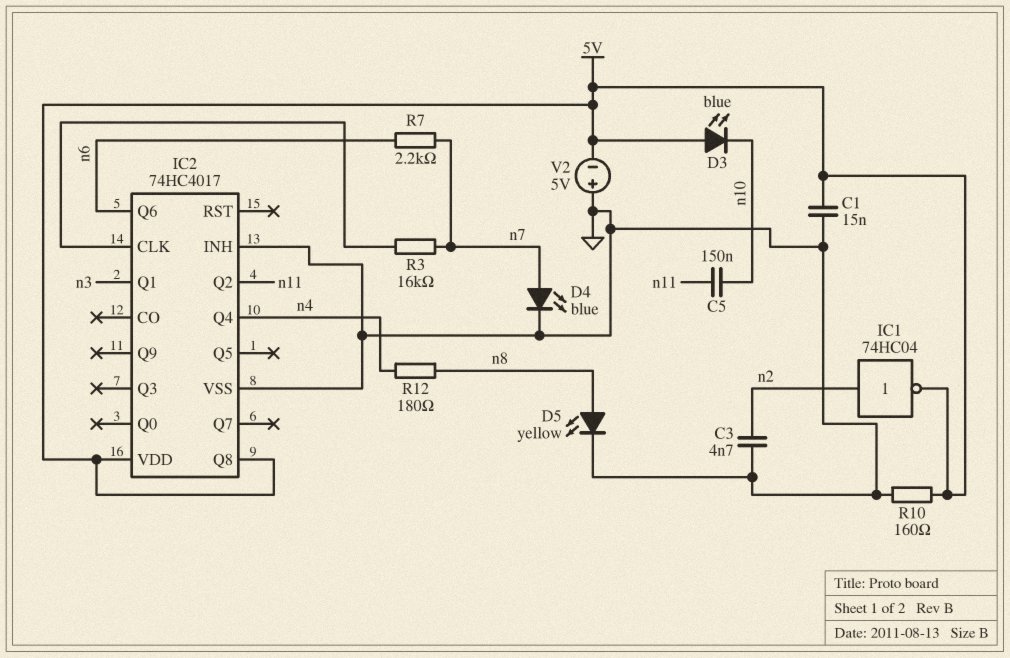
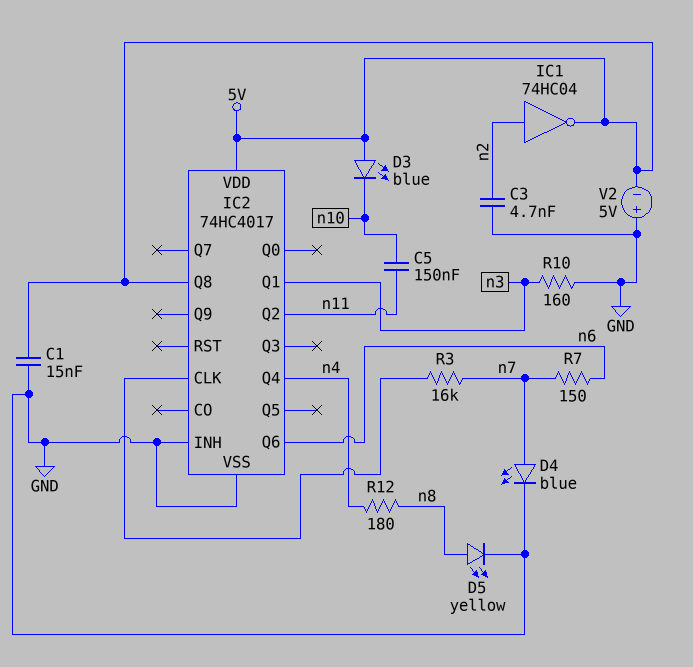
R7: 2.2k (n6, n7) -> 150 (n6, n7)
R10: 160 (5V, GND) -> 160 (GND, n3)

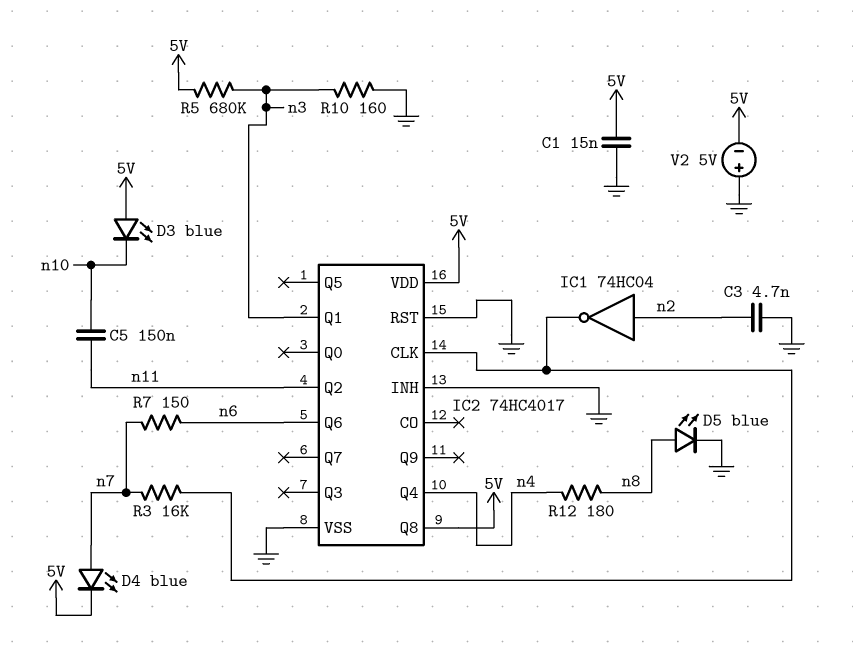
D4: LED blue (A n7, K GND) -> LED blue (A n7, K 5V)
D5: LED yellow (A n8, K GND) -> LED blue (A n8, K GND)
IC1: NOT 74HC04 (in n2, out 5V) -> NOT 74HC04 (in n2, out IC2/CLK)
IC2 pin RST: none -> GND
R5: none -> 680k (5V, n3)

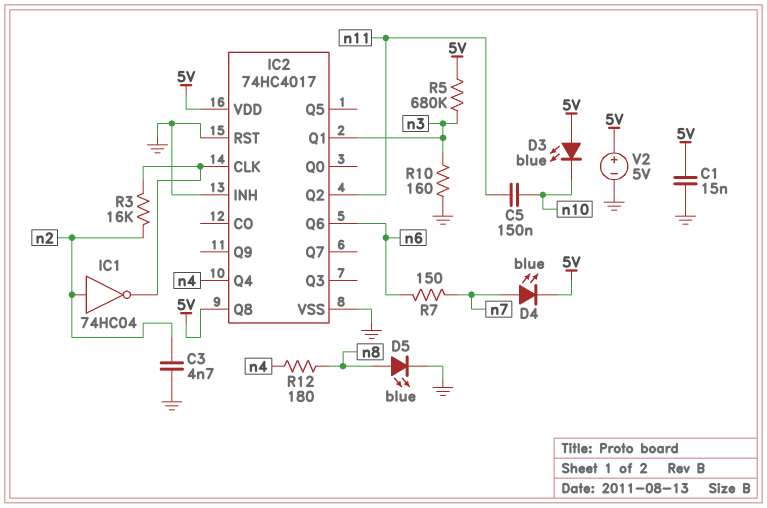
R3: 16k (IC2/CLK, n7) -> 16k (IC2/CLK, n2)
V2: 5V (plus GND, minus 5V) -> 5V (plus 5V, minus GND)

